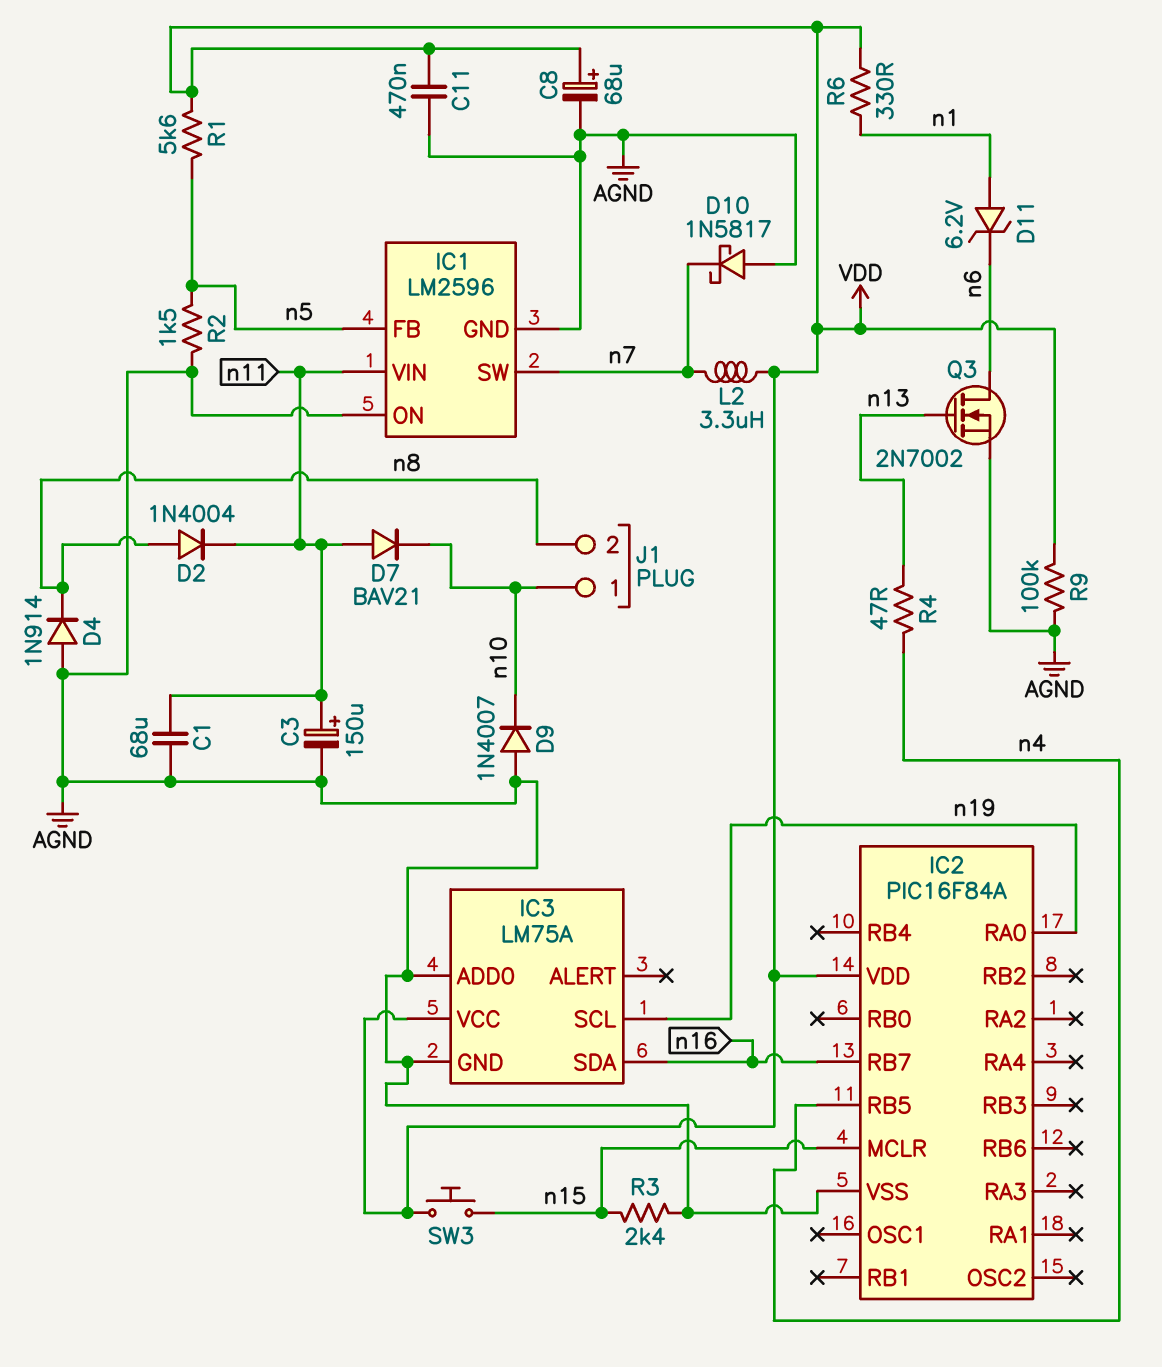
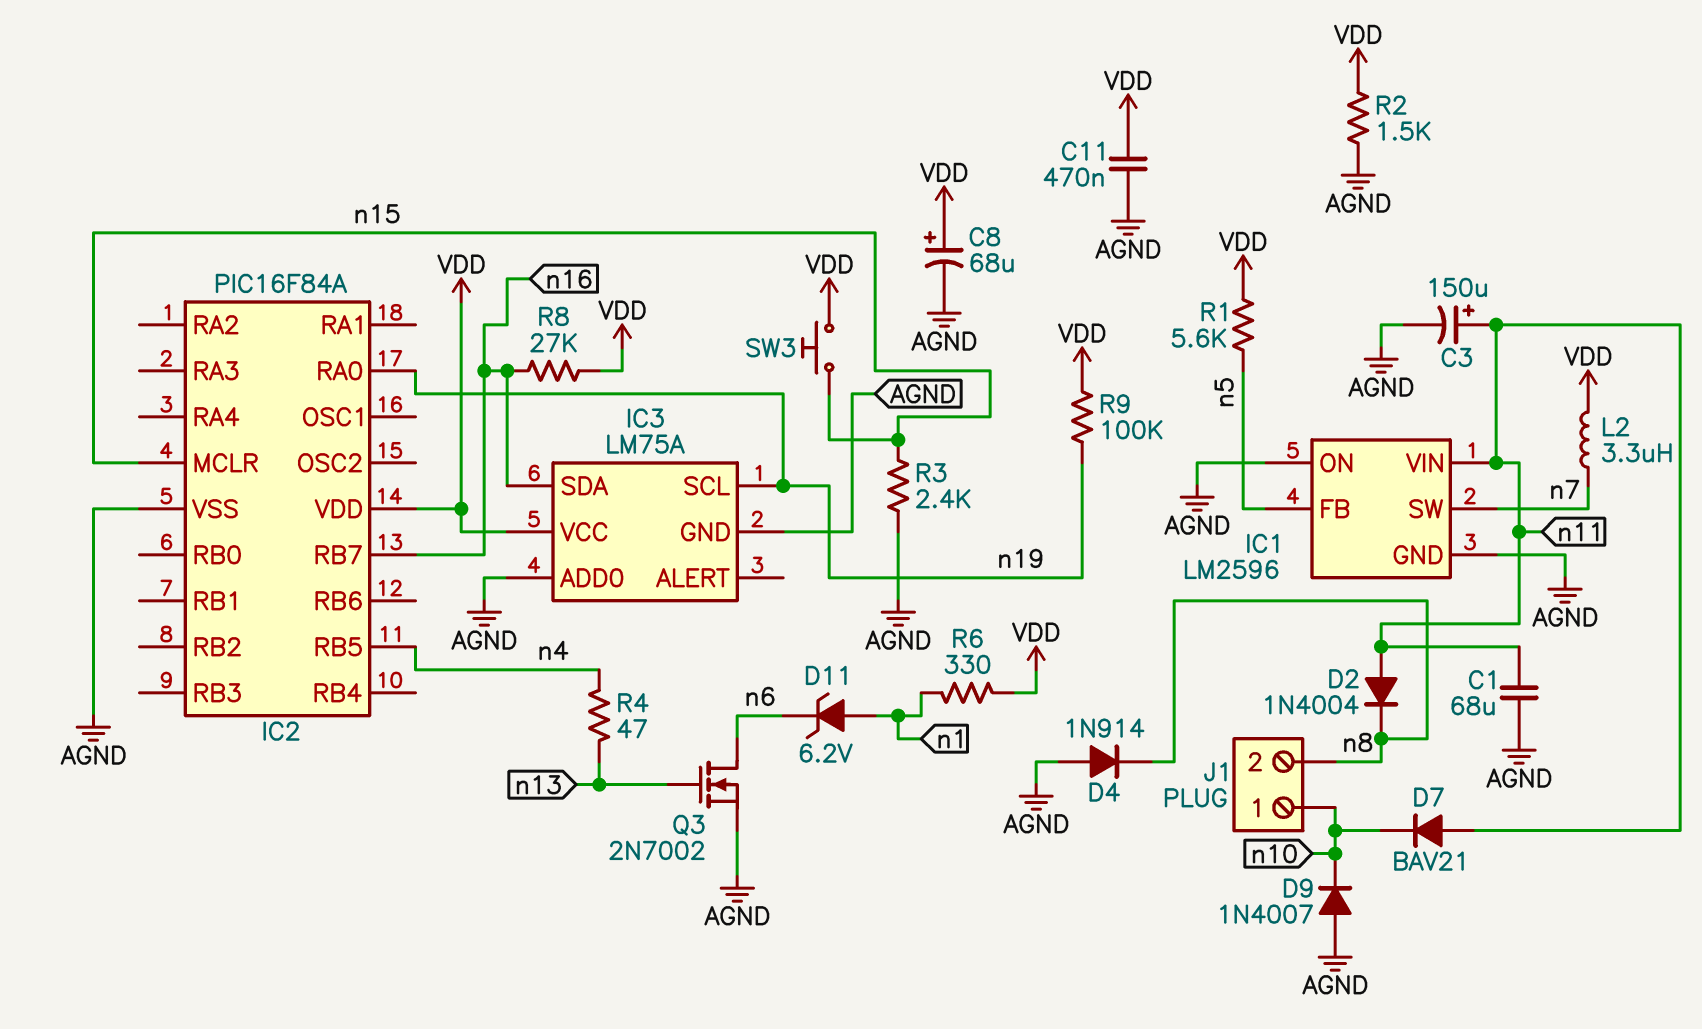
D2: diode 1N4004 (A n8, K n11) -> diode 1N4004 (A n11, K n8)
D10: schottky 1N5817 (A AGND, K n7) -> none
R2: 1.5k (AGND, n5) -> 1.5k (AGND, VDD)
R8: none -> 27k (VDD, n16)
R9: 100k (AGND, VDD) -> 100k (VDD, n19)

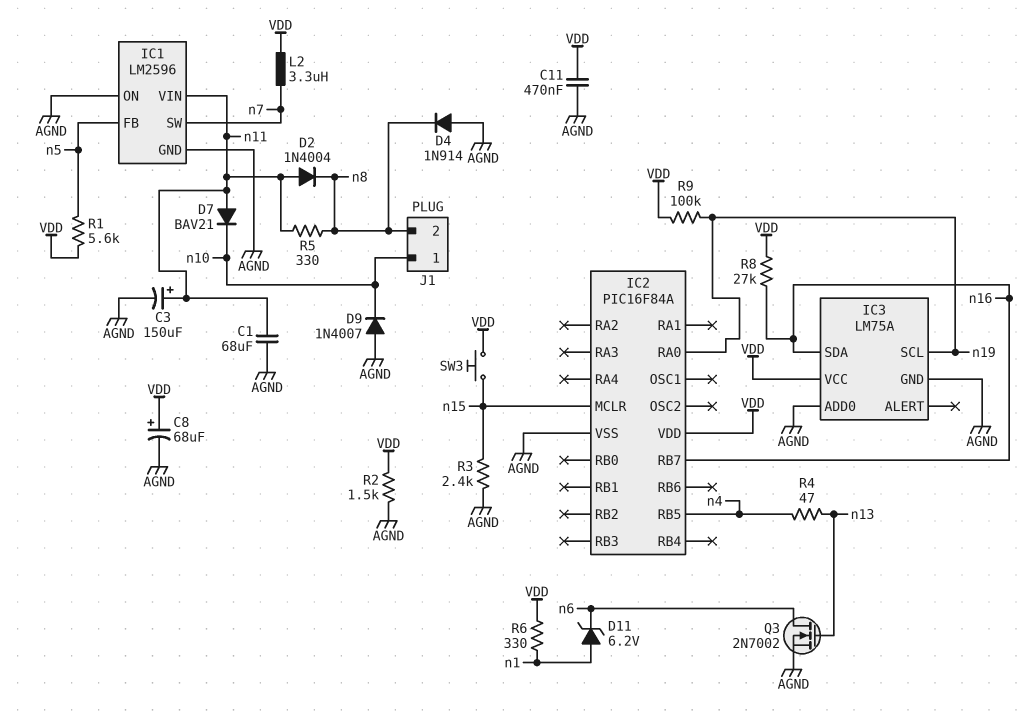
R5: none -> 330 (n8, n11)

